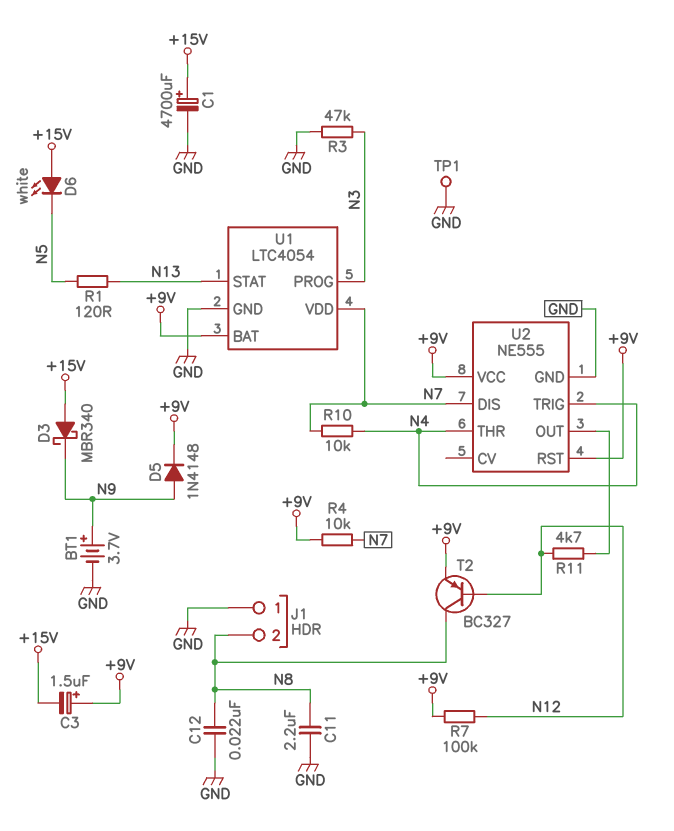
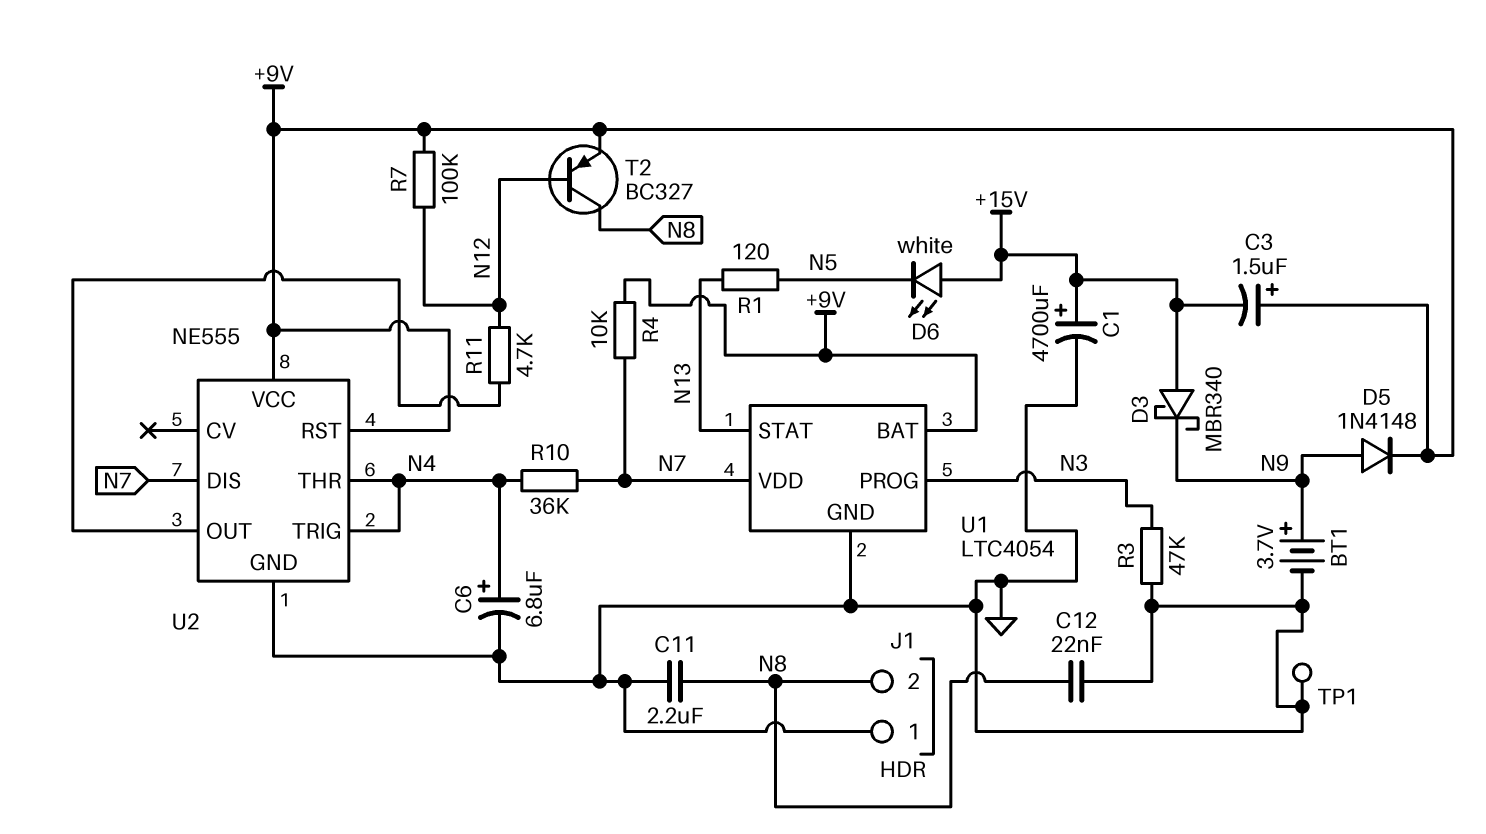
C6: none -> 6.8uF (plus N4, minus GND)
R10: 10k (N4, N7) -> 36k (N4, N7)

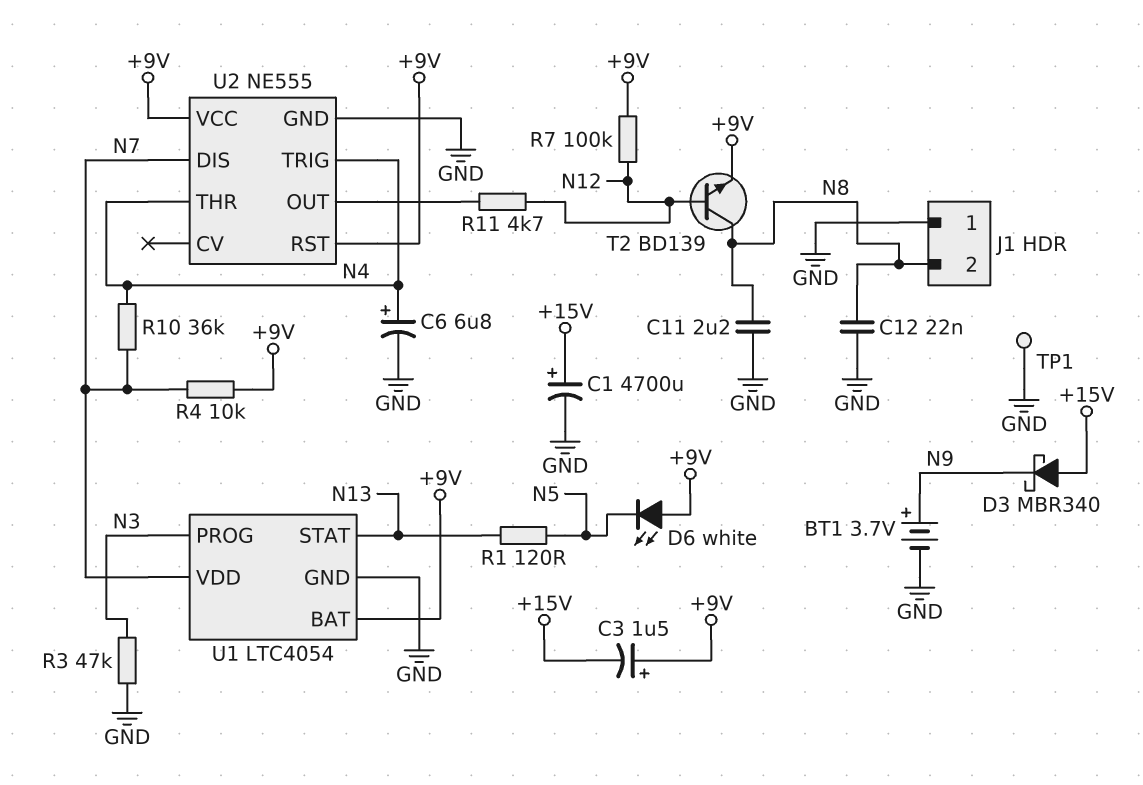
D5: diode 1N4148 (A N9, K +9V) -> none
D6: LED white (A +15V, K N5) -> LED white (A +9V, K N5)
T2: PNP BC327 (B N12, C N8, E +9V) -> NPN BD139 (B N12, C N8, E +9V)

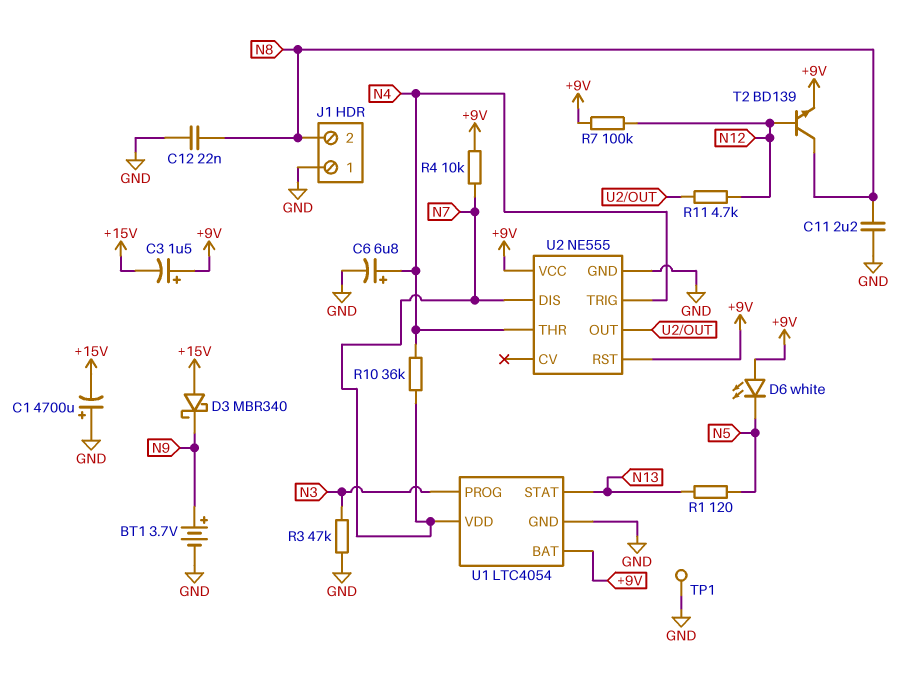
C1: 4700uF (plus +15V, minus GND) -> 4700uF (plus GND, minus +15V)

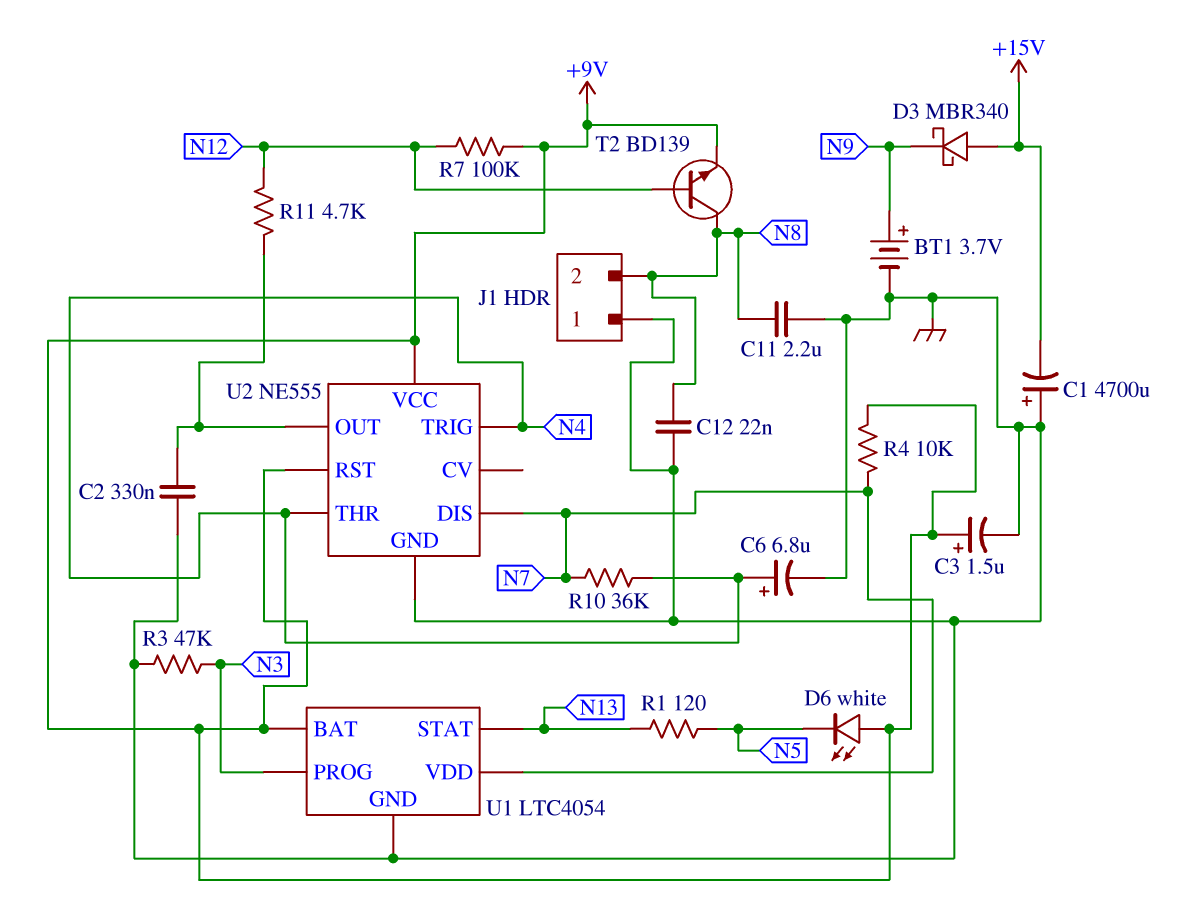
C2: none -> 330nF (GND, U2/OUT)
C3: 1.5uF (plus +9V, minus +15V) -> 1.5uF (plus +9V, minus GND)
TP1: test point (GND) -> none

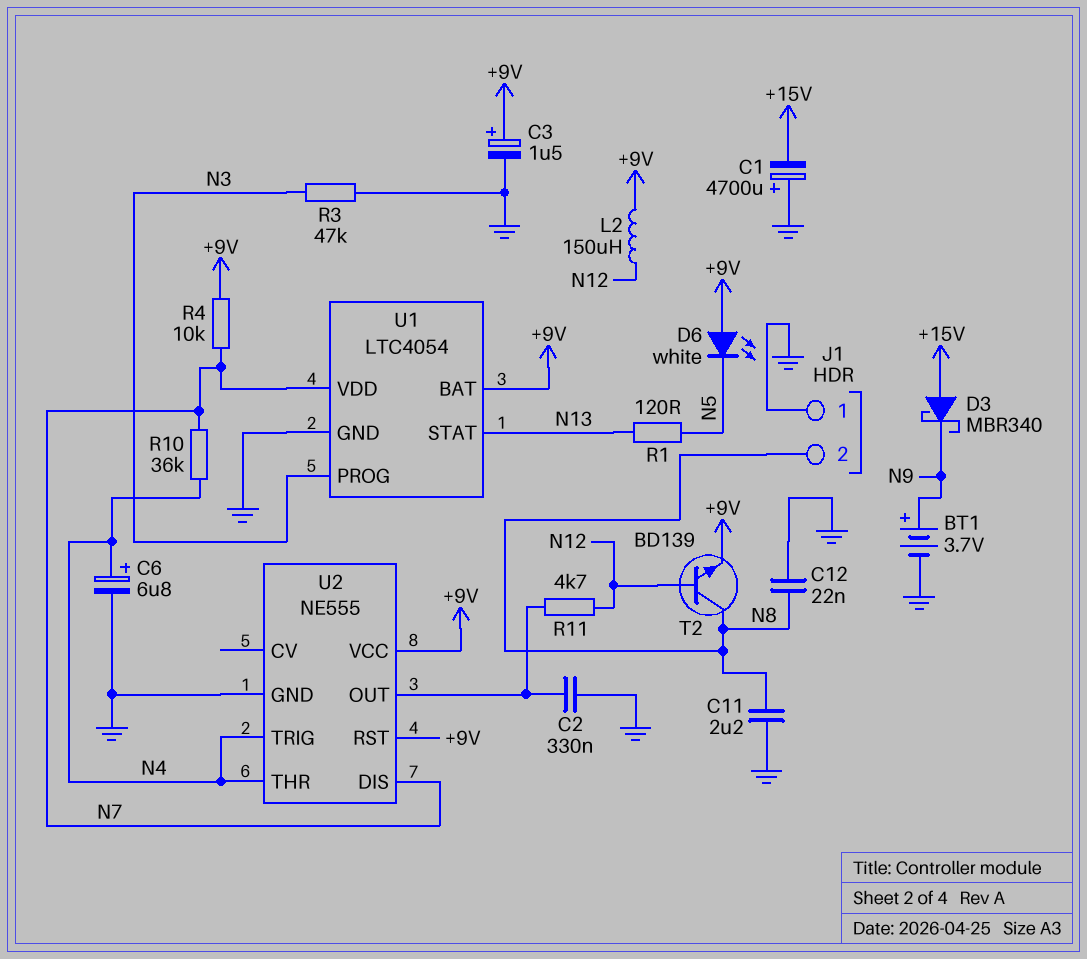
L2: none -> 150uH (+9V, N12)
R7: 100k (+9V, N12) -> none

